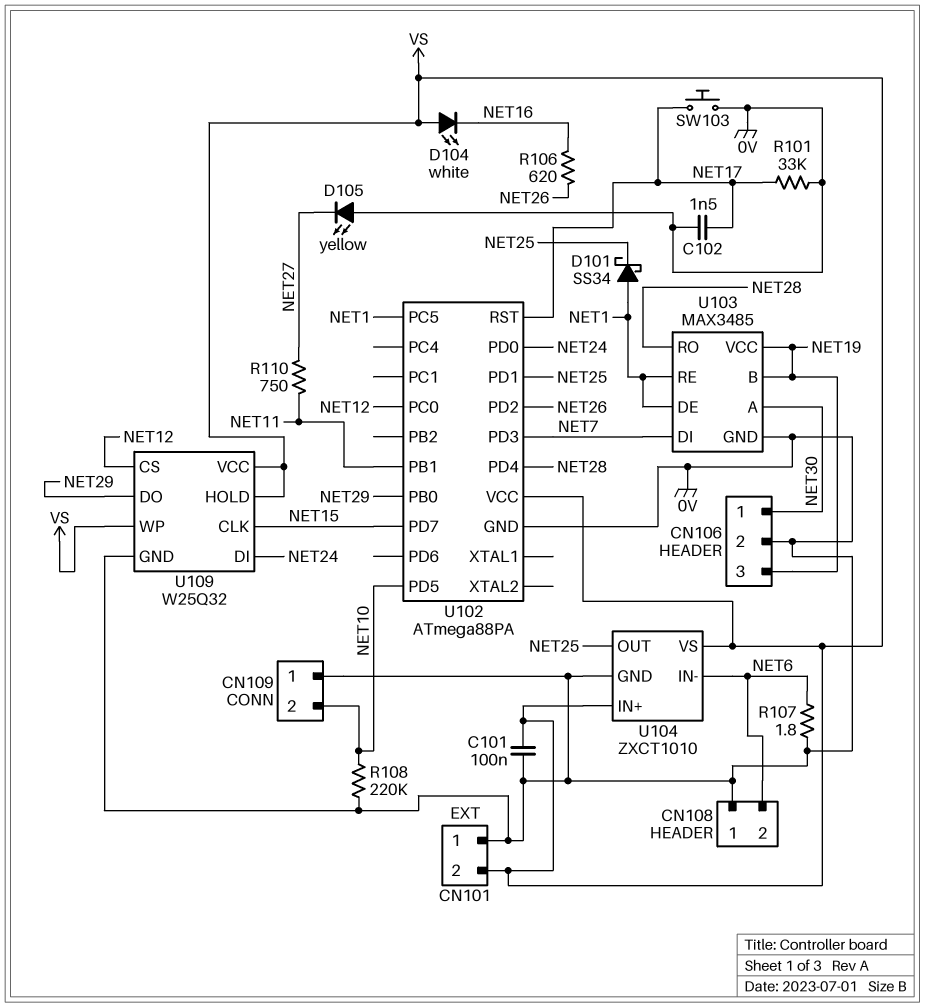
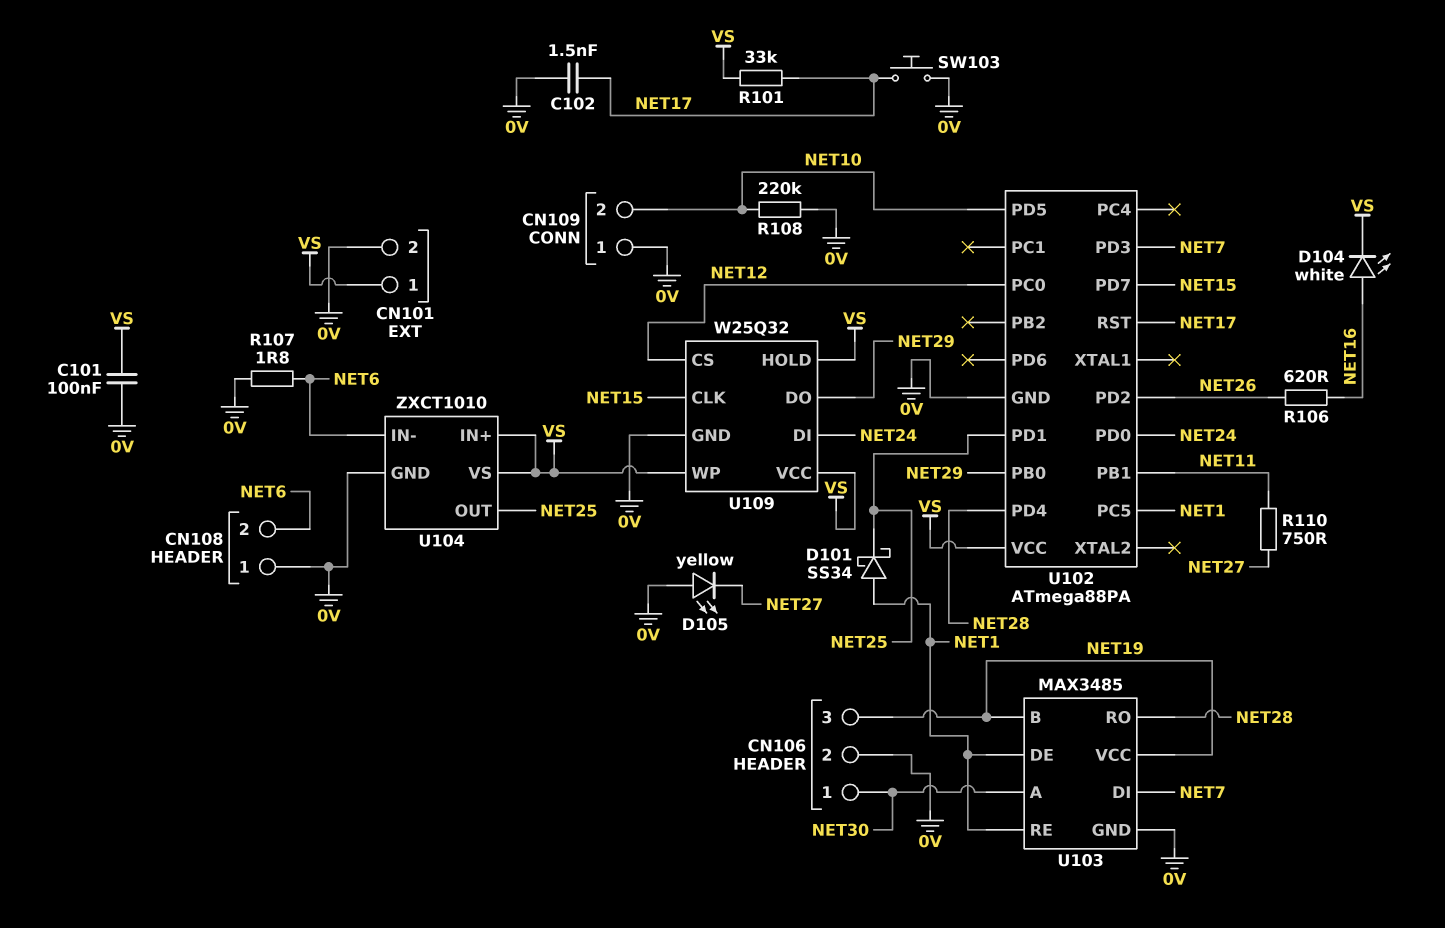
CN101 pin 1: 0V -> VS
CN101 pin 2: VS -> 0V
D104: LED white (A VS, K NET16) -> LED white (A NET16, K VS)
R101: 33k (0V, NET17) -> 33k (NET17, VS)

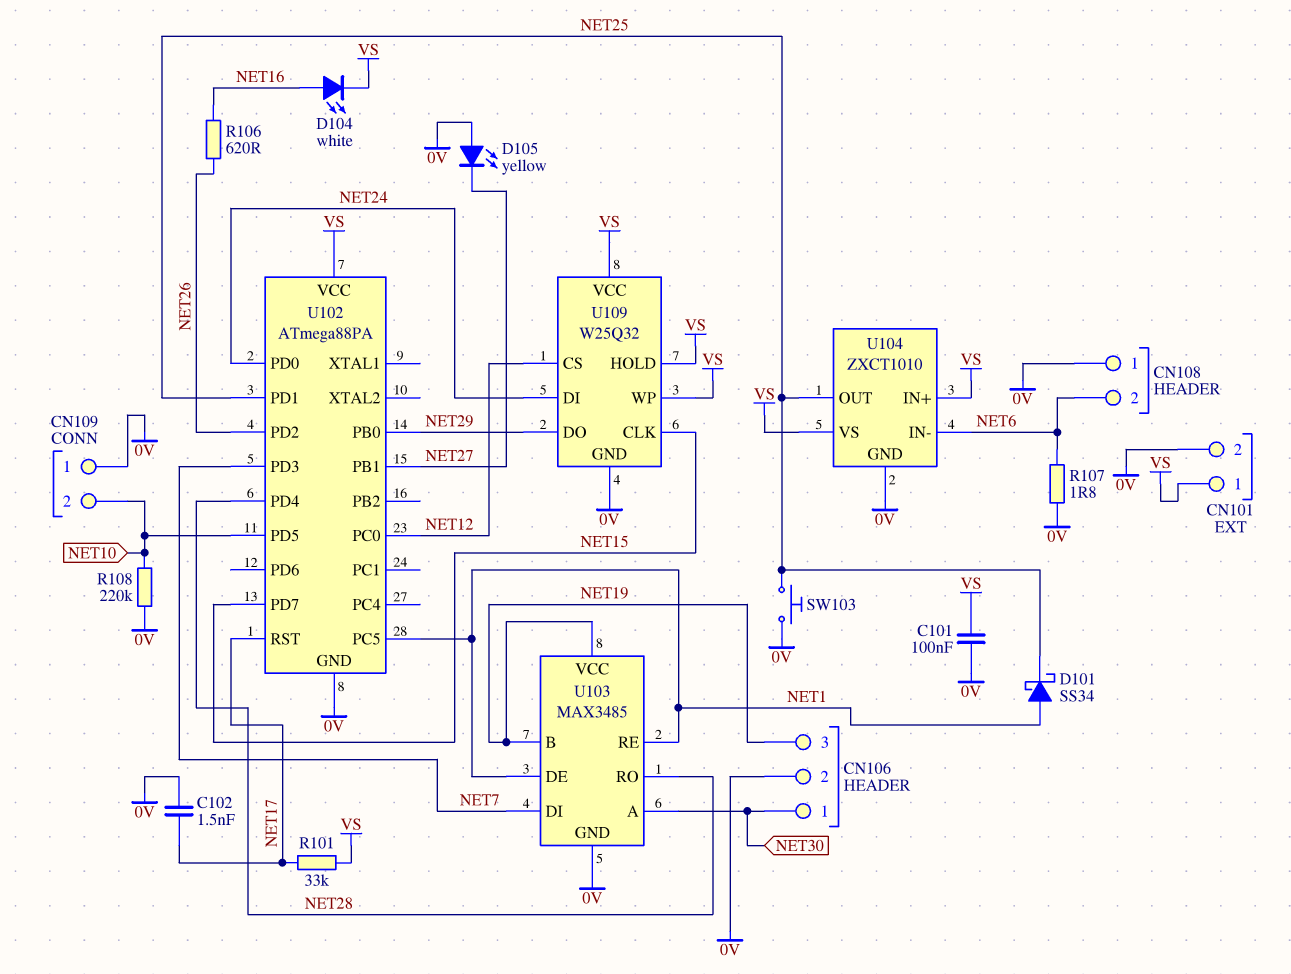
R110: 750 (NET11, NET27) -> none
SW103: button (0V, NET17) -> button (0V, NET25)
U102 pin PB1: NET11 -> NET27

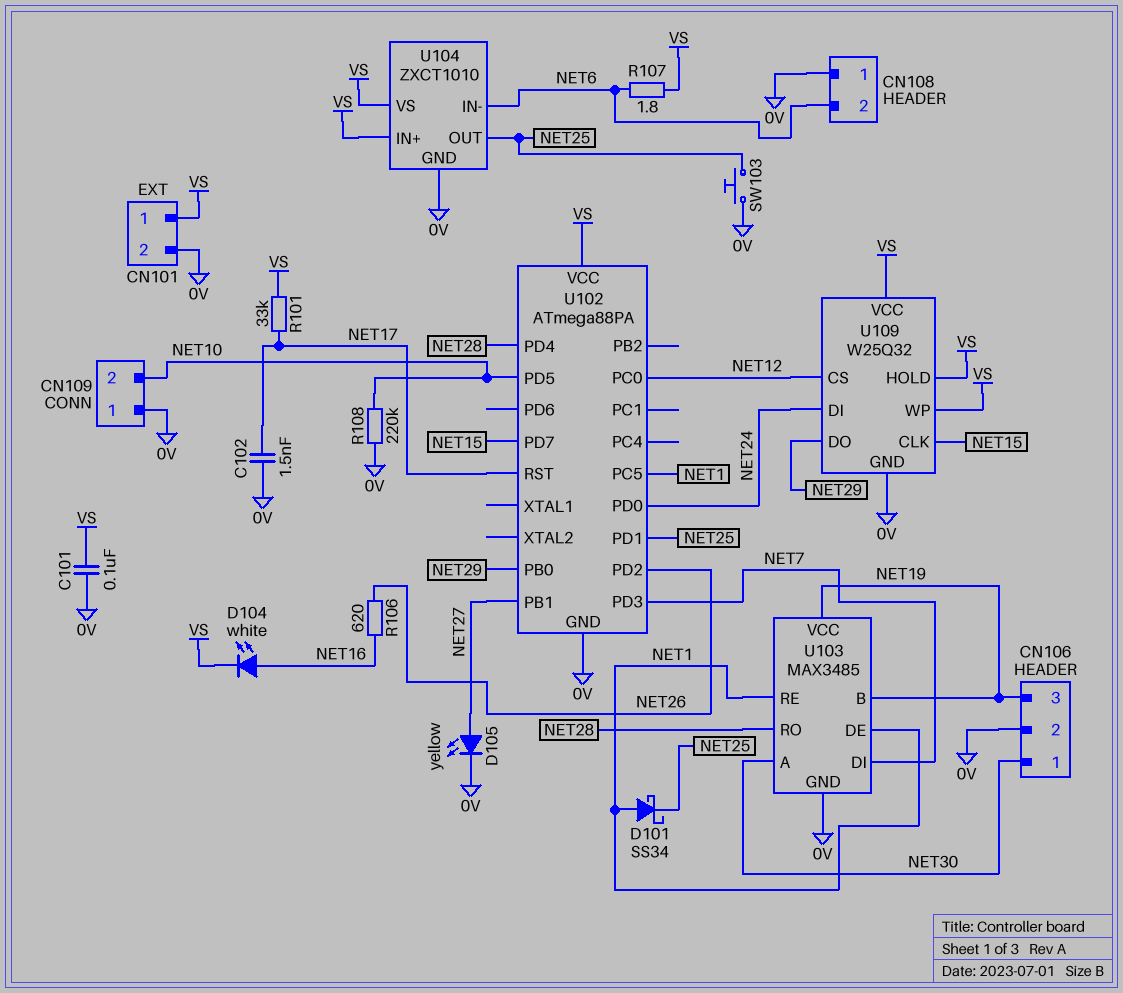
D105: LED yellow (A 0V, K NET27) -> LED yellow (A NET27, K 0V)
R107: 1.8 (0V, NET6) -> 1.8 (NET6, VS)

